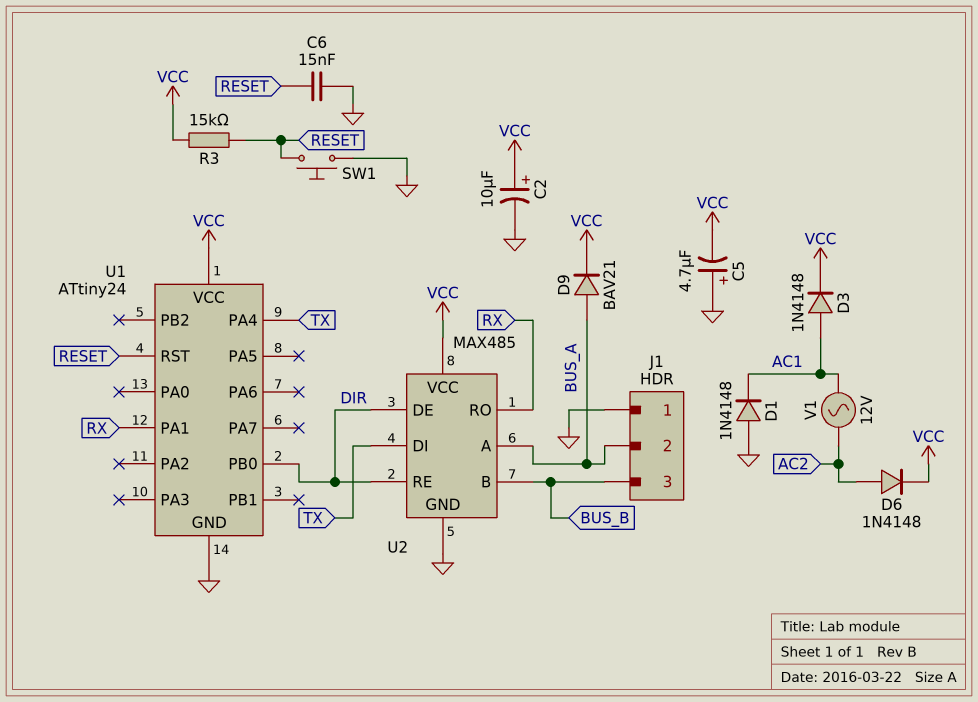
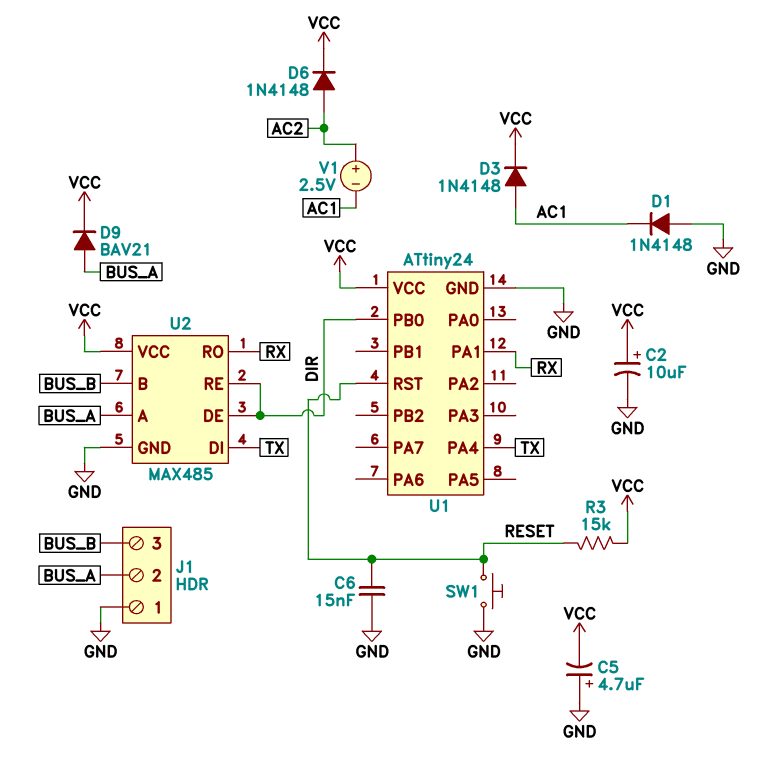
V1: AC 12V (AC1, AC2) -> 2.5V (plus AC2, minus AC1)

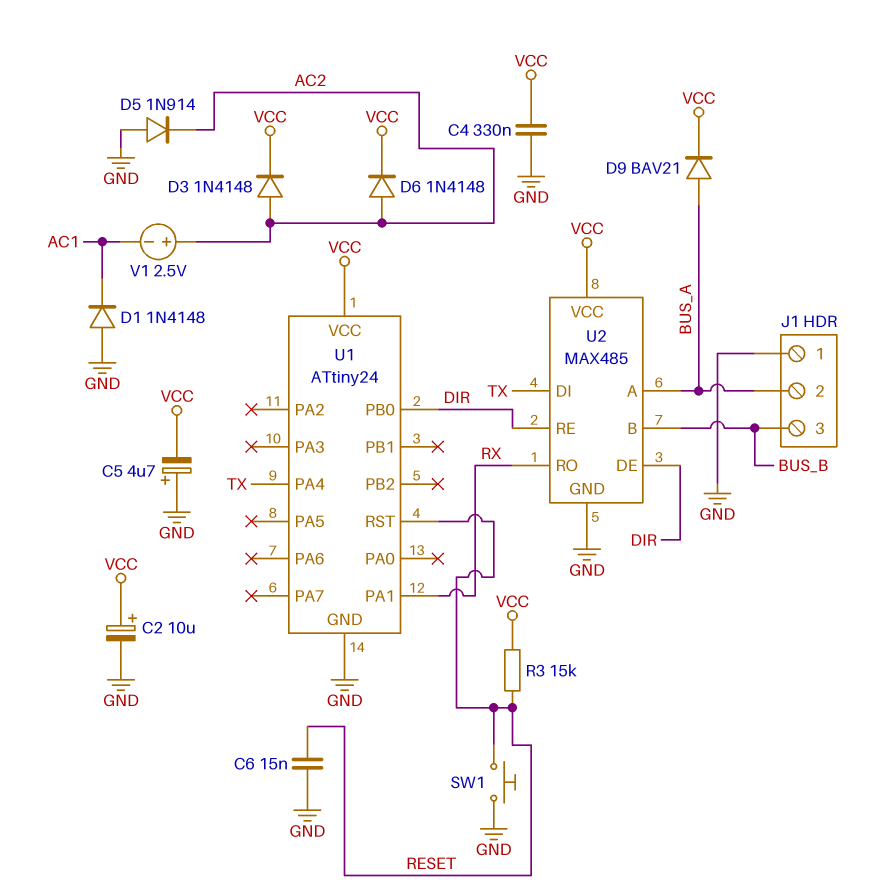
C4: none -> 330nF (GND, VCC)
D3: diode 1N4148 (A AC1, K VCC) -> diode 1N4148 (A AC2, K VCC)
D5: none -> diode 1N914 (A GND, K AC2)

